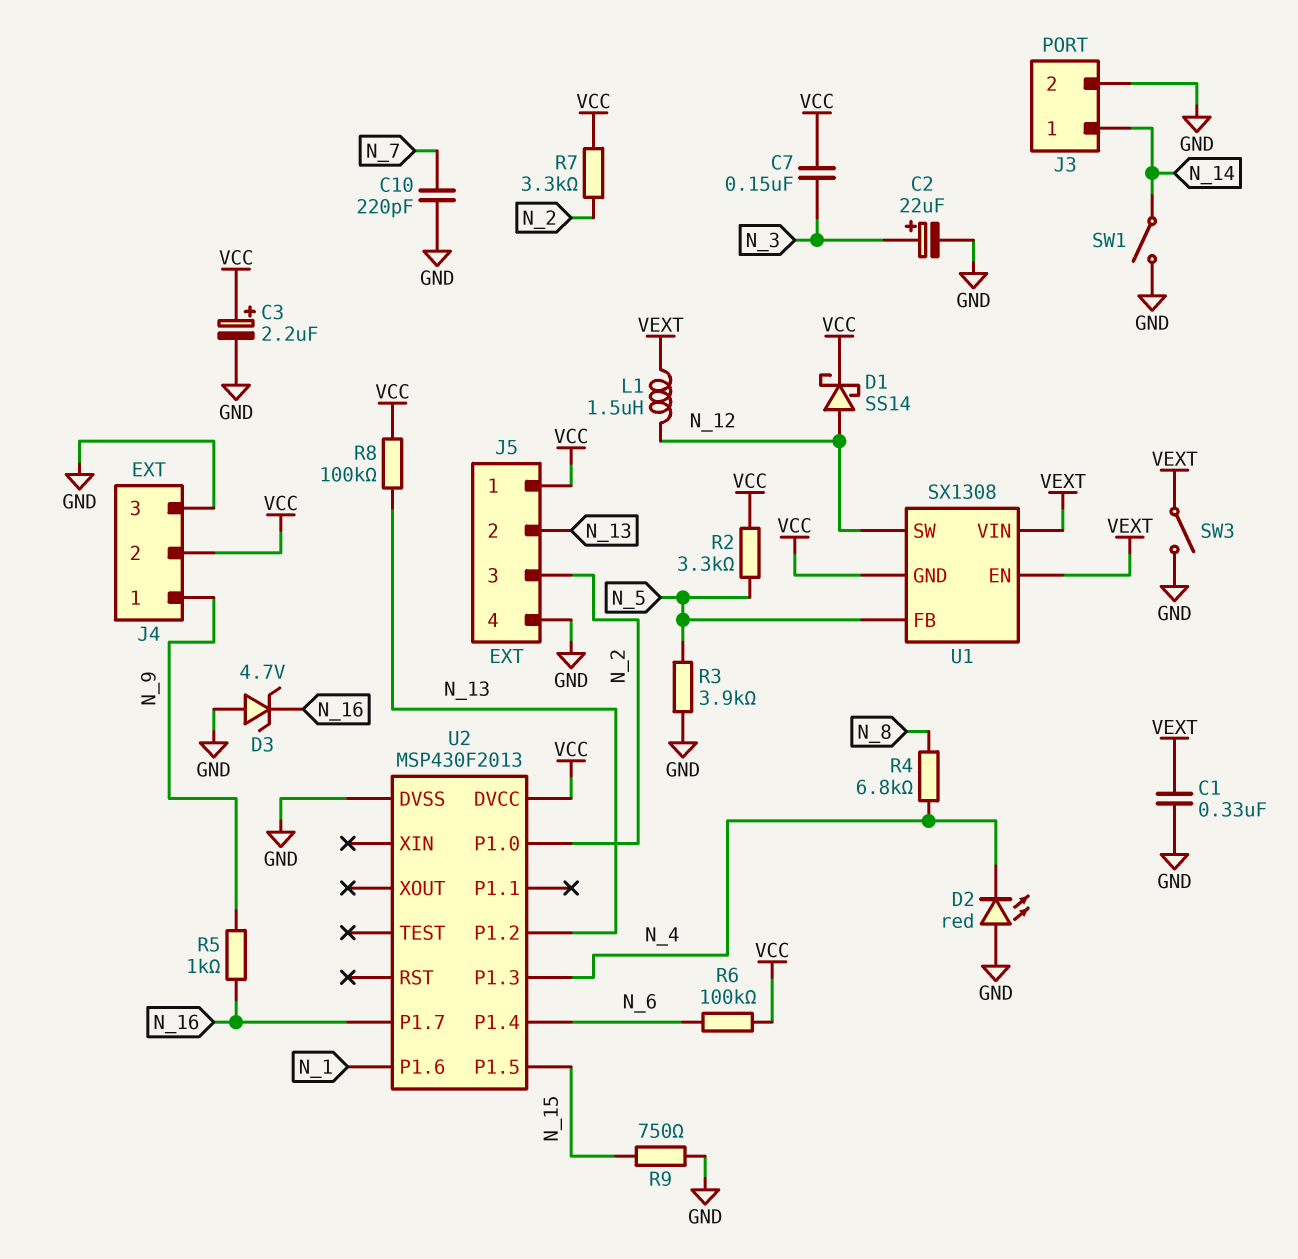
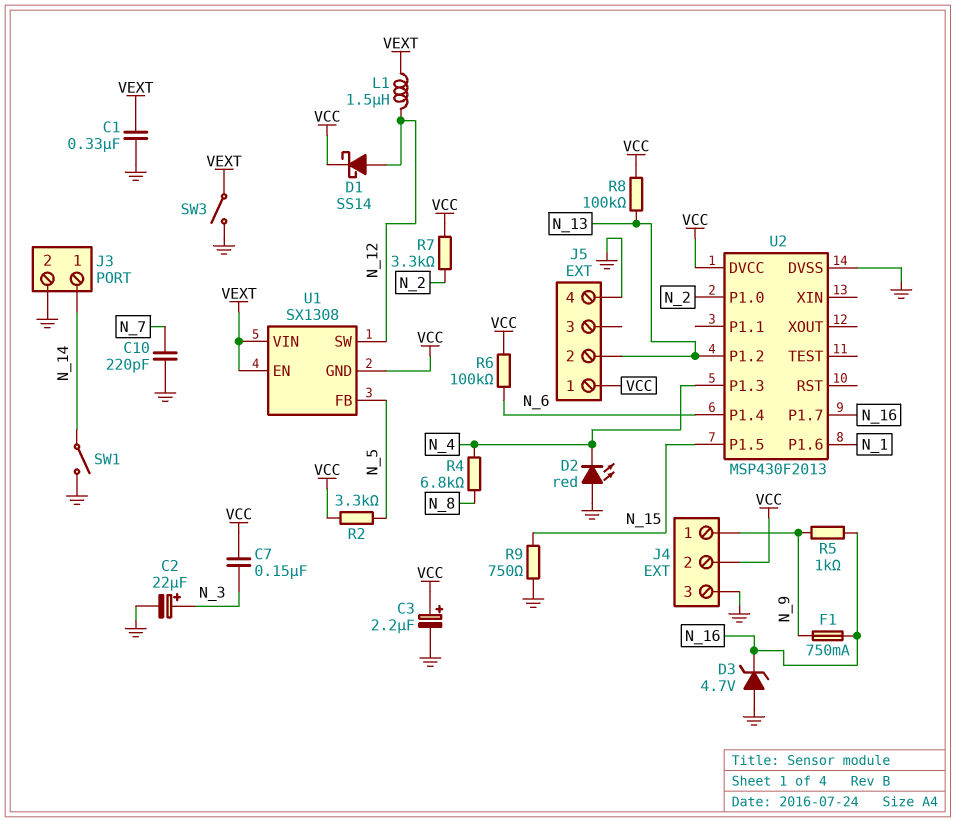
F1: none -> 750mA (N_9, N_16)
J5 pin 3: N_2 -> none
R3: 3.9k (GND, N_5) -> none

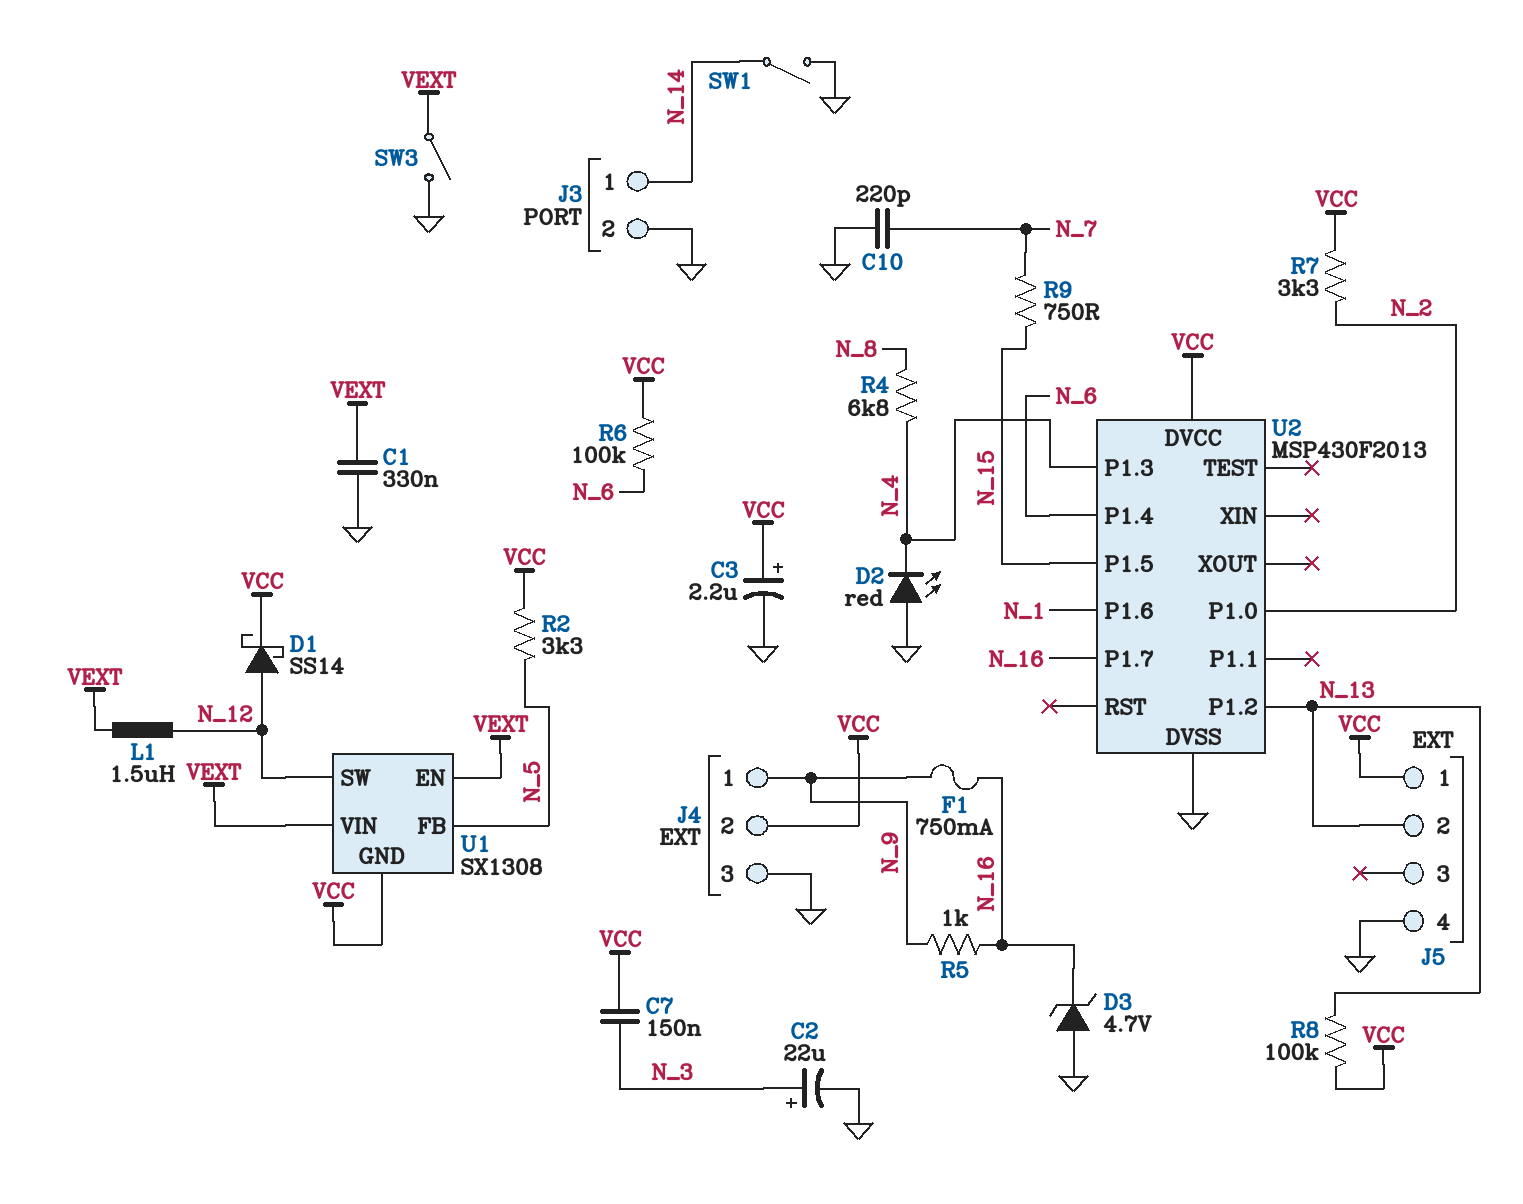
R9: 750 (GND, N_15) -> 750 (N_7, N_15)

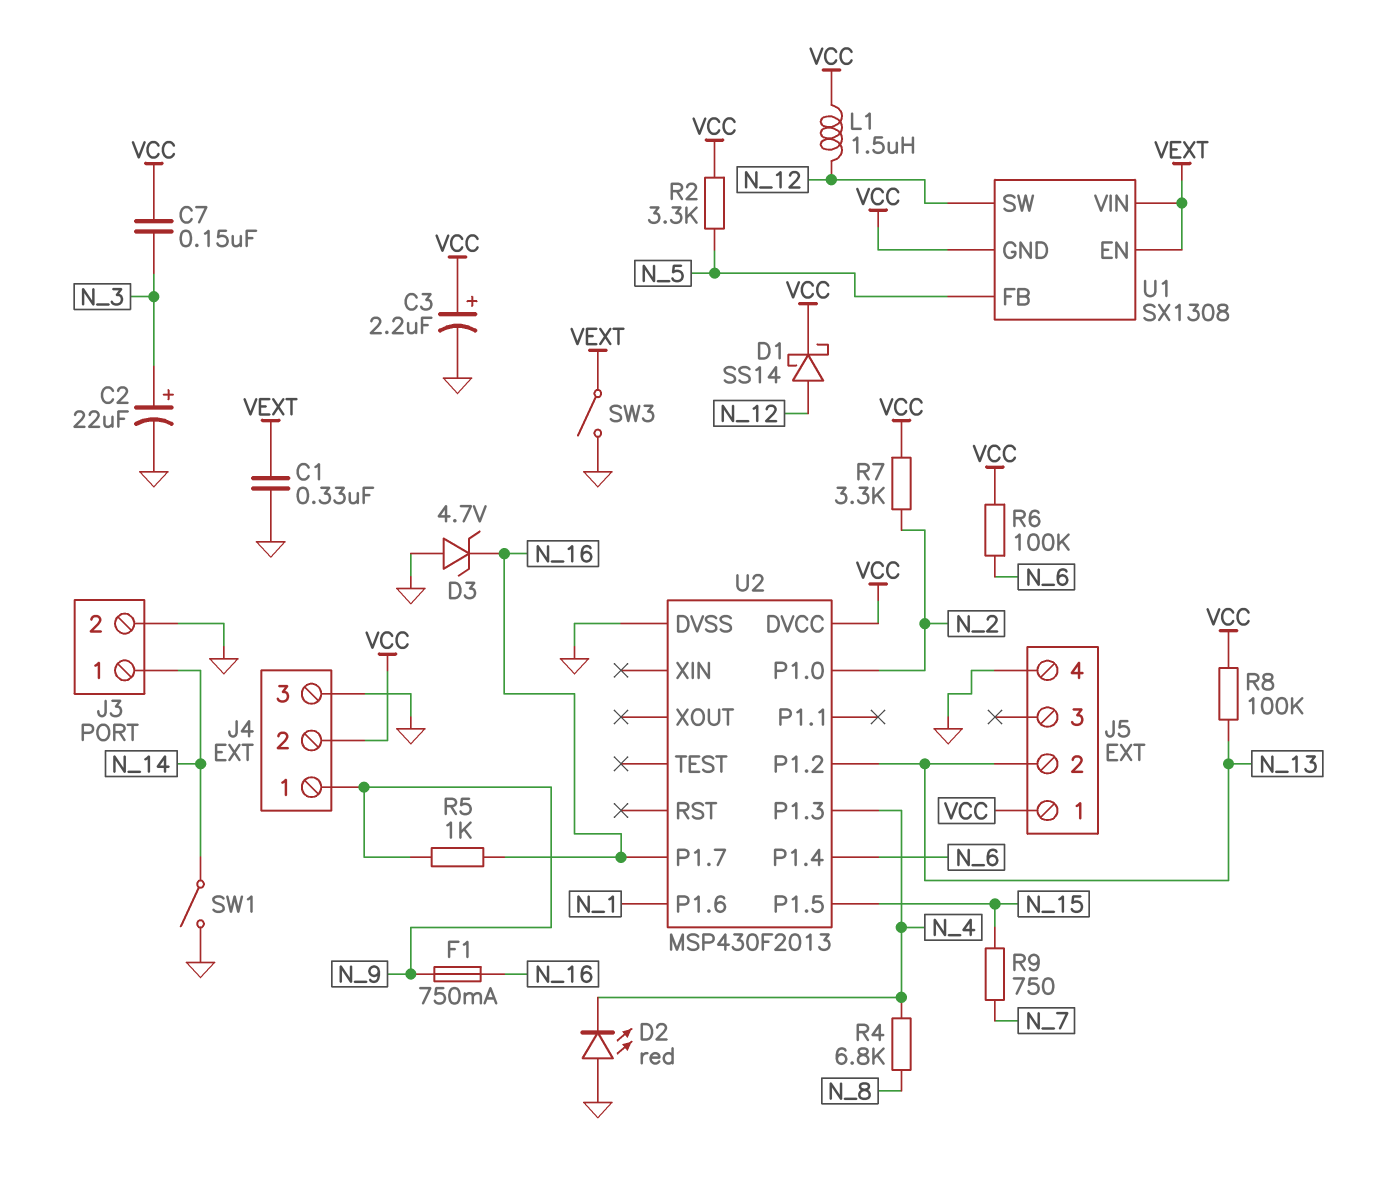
C10: 220pF (GND, N_7) -> none
L1: 1.5uH (N_12, VEXT) -> 1.5uH (N_12, VCC)

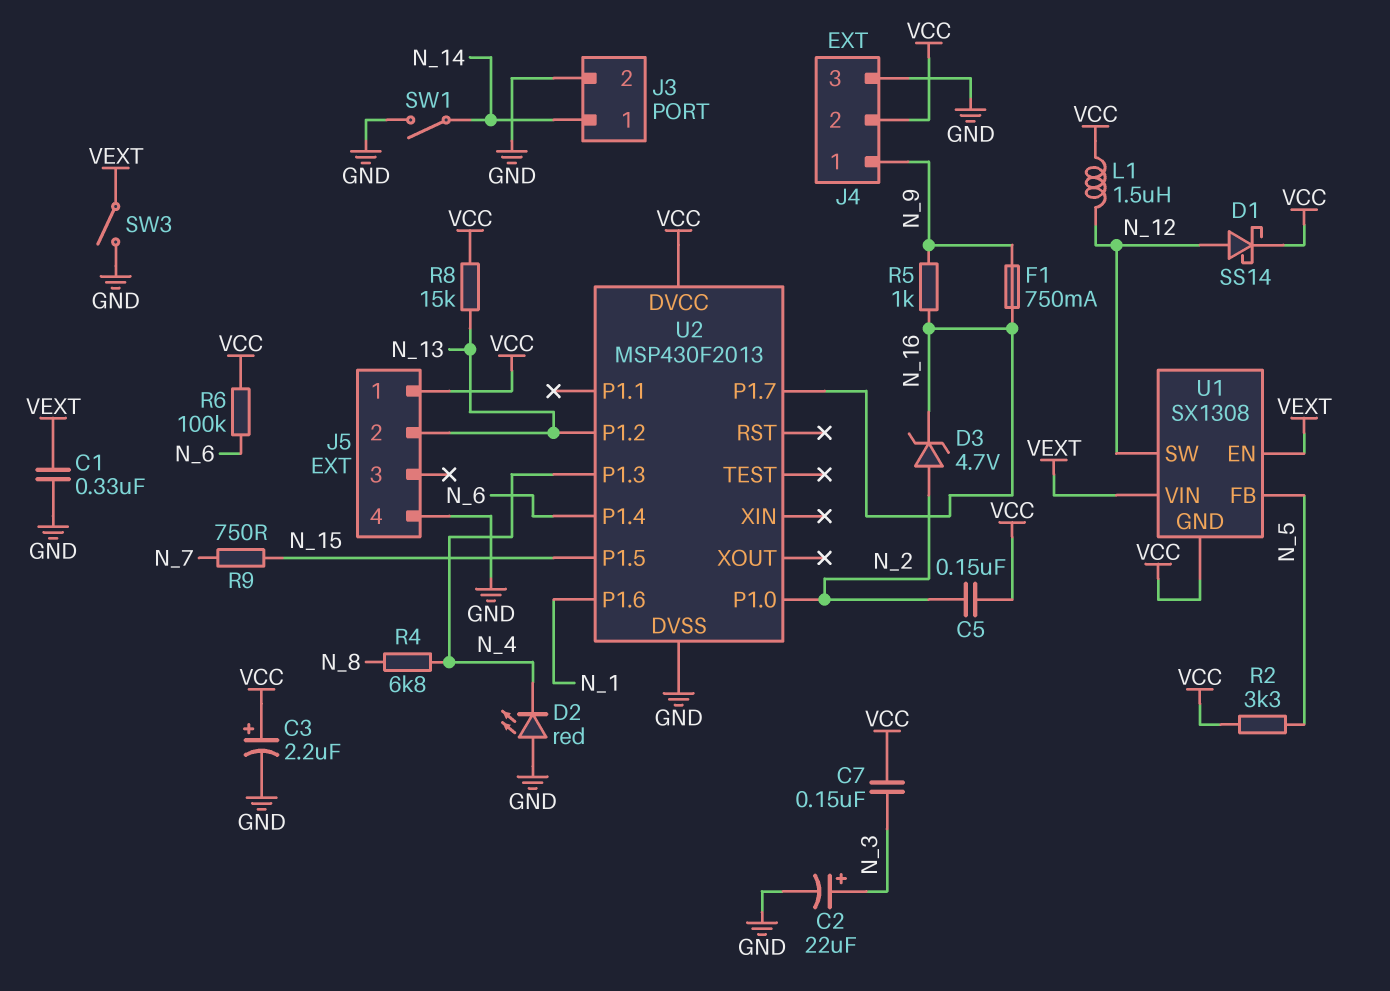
C5: none -> 150nF (N_2, VCC)
D3: zener 4.7V (A GND, K N_16) -> zener 4.7V (A N_2, K N_16)
R7: 3.3k (N_2, VCC) -> none
R8: 100k (N_13, VCC) -> 15k (N_13, VCC)

